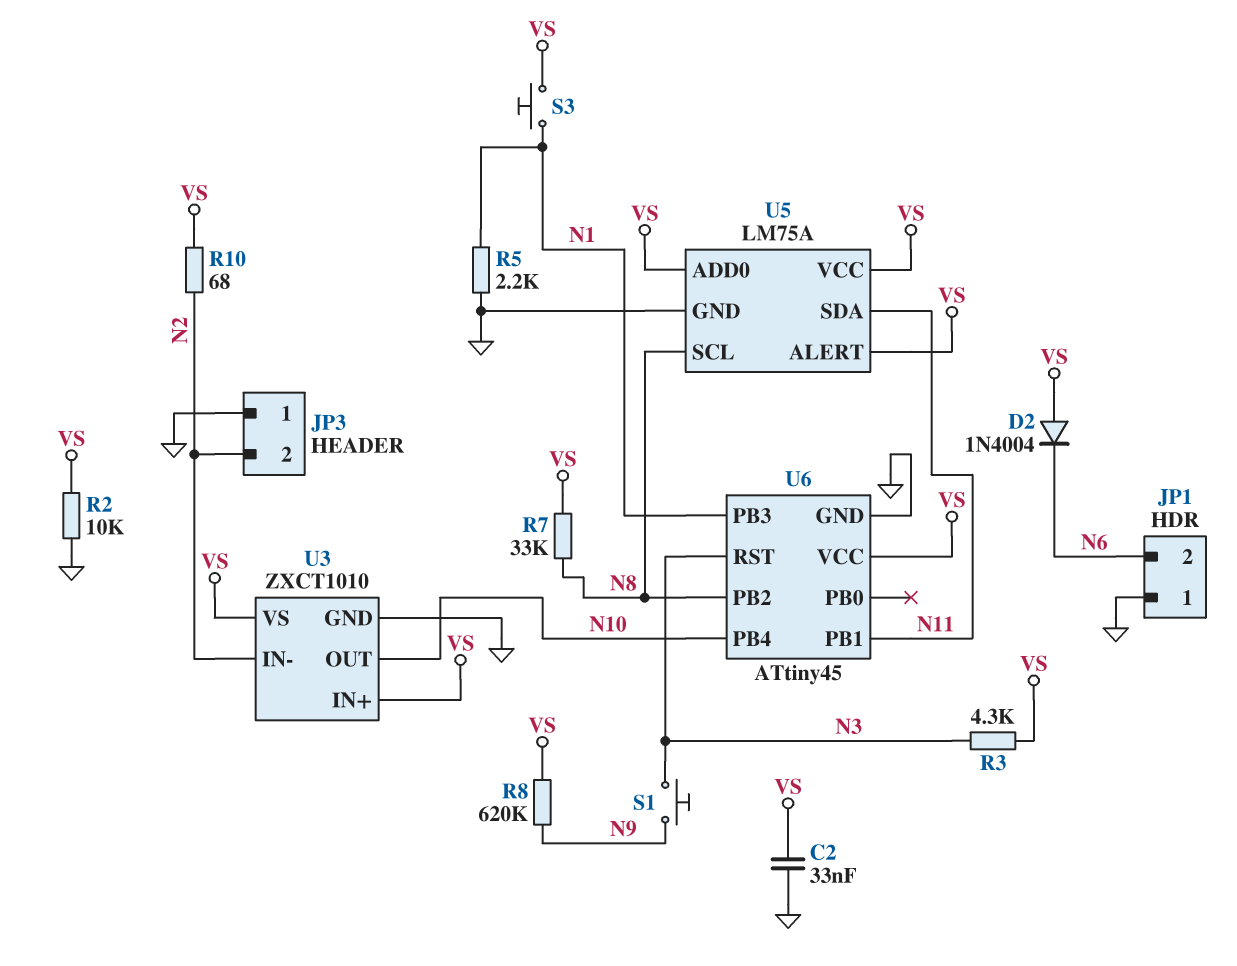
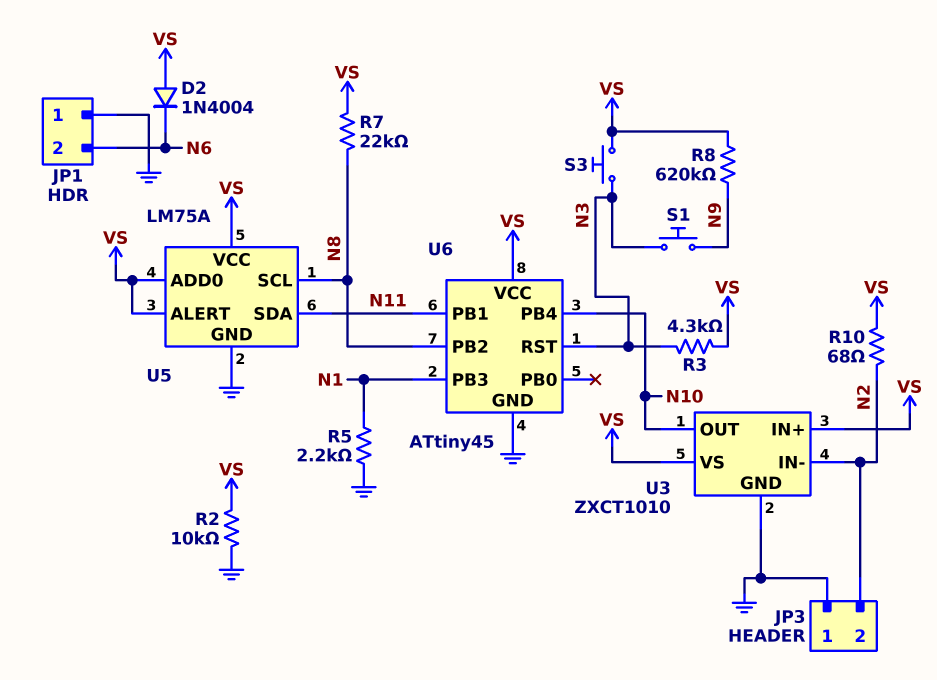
C2: 33nF (GND, VS) -> none
R7: 33k (N8, VS) -> 22k (N8, VS)
S3: button (N1, VS) -> button (N3, VS)

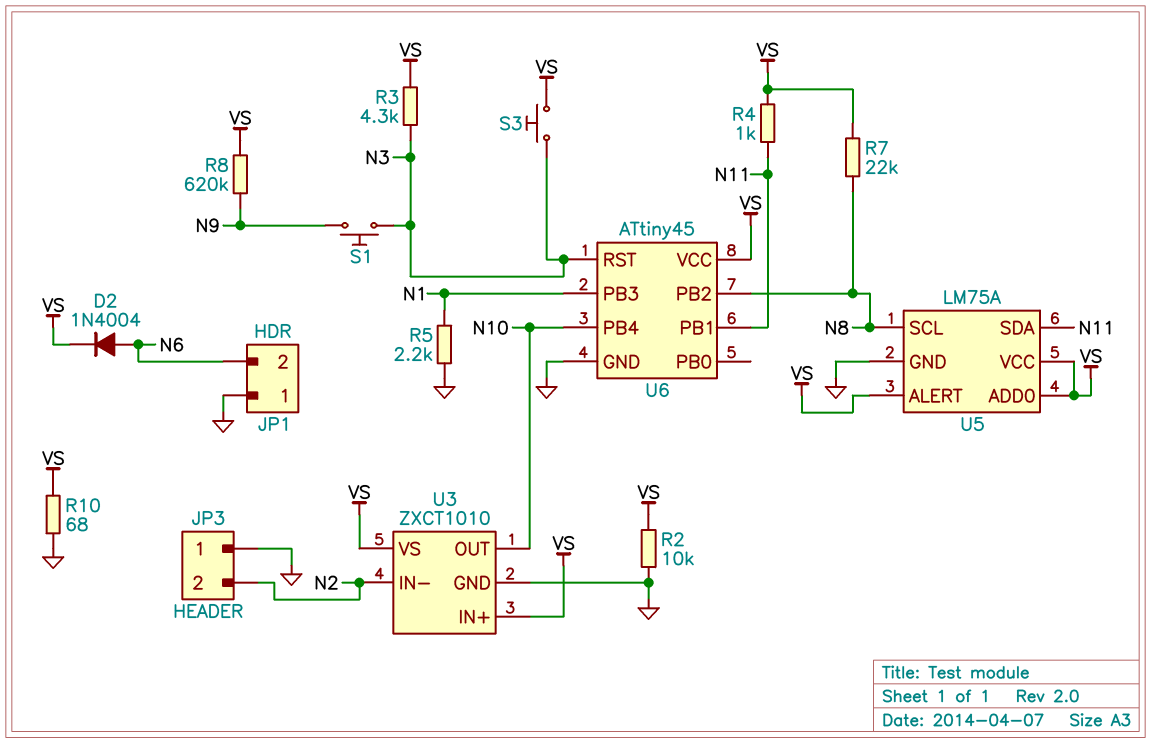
D2: diode 1N4004 (A VS, K N6) -> diode 1N4004 (A N6, K VS)
R4: none -> 1k (N11, VS)
R10: 68 (N2, VS) -> 68 (GND, VS)

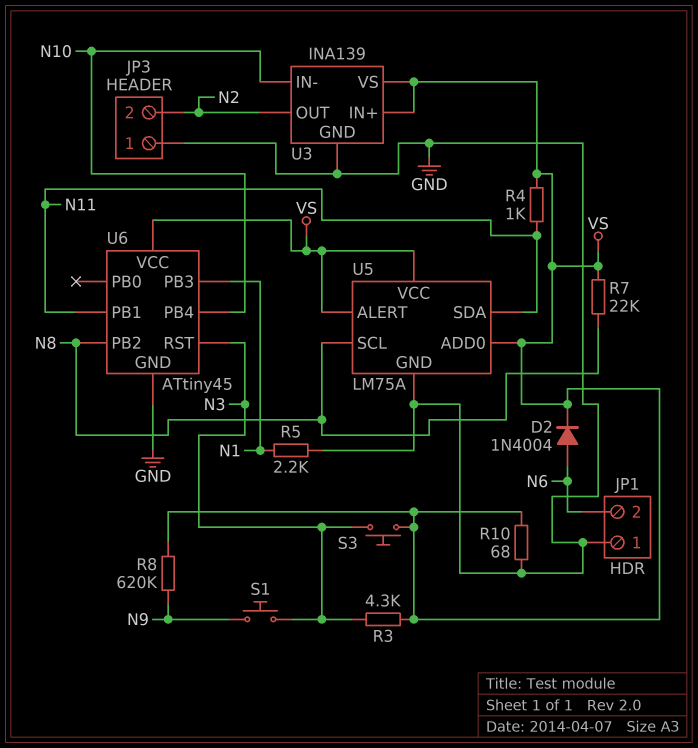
R2: 10k (GND, VS) -> none
U3: ZXCT1010 -> INA139
U3 pin IN-: N2 -> N10
U3 pin OUT: N10 -> N2

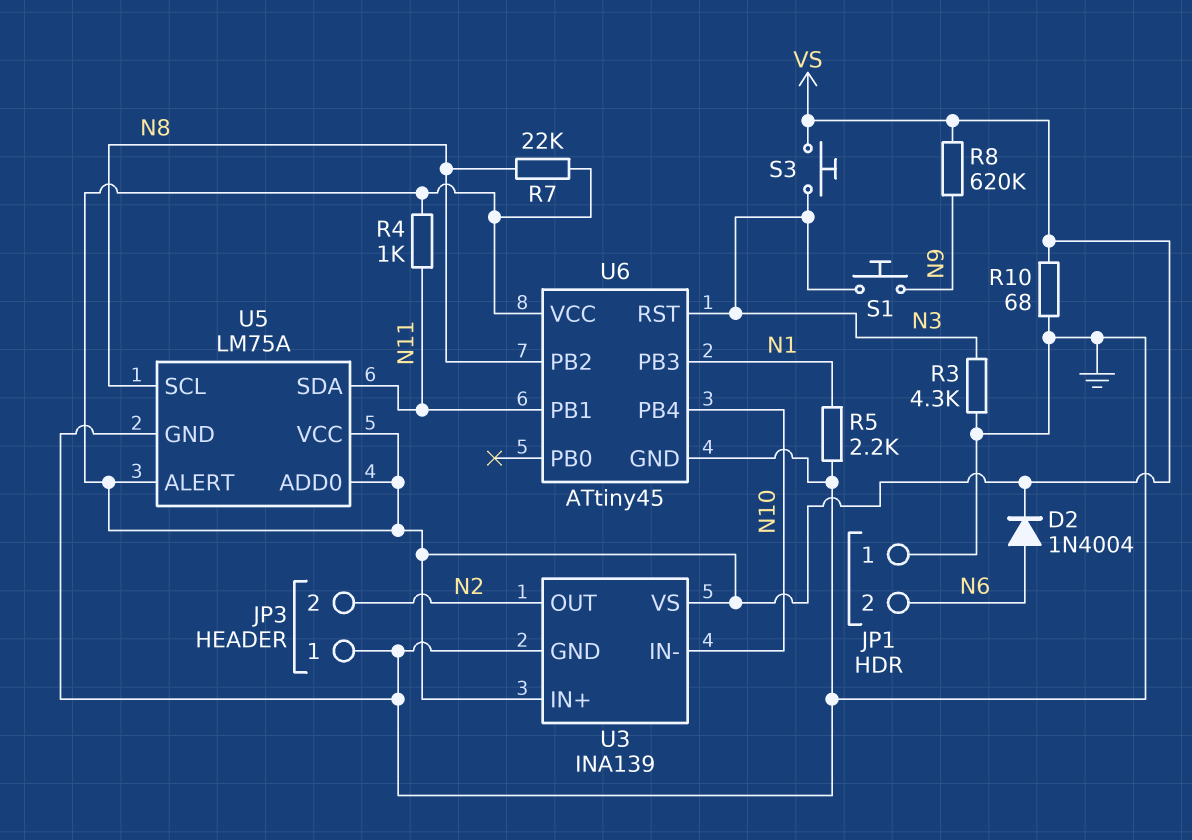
R3: 4.3k (N3, VS) -> 4.3k (GND, N3)

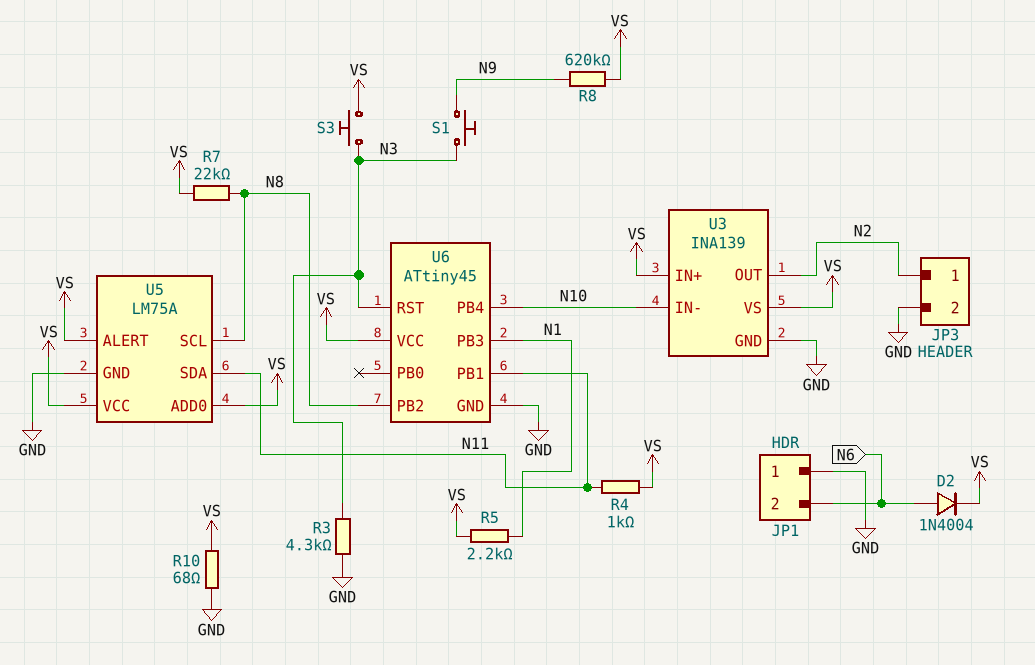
JP3 pin 1: GND -> N2
JP3 pin 2: N2 -> GND
R5: 2.2k (GND, N1) -> 2.2k (N1, VS)

